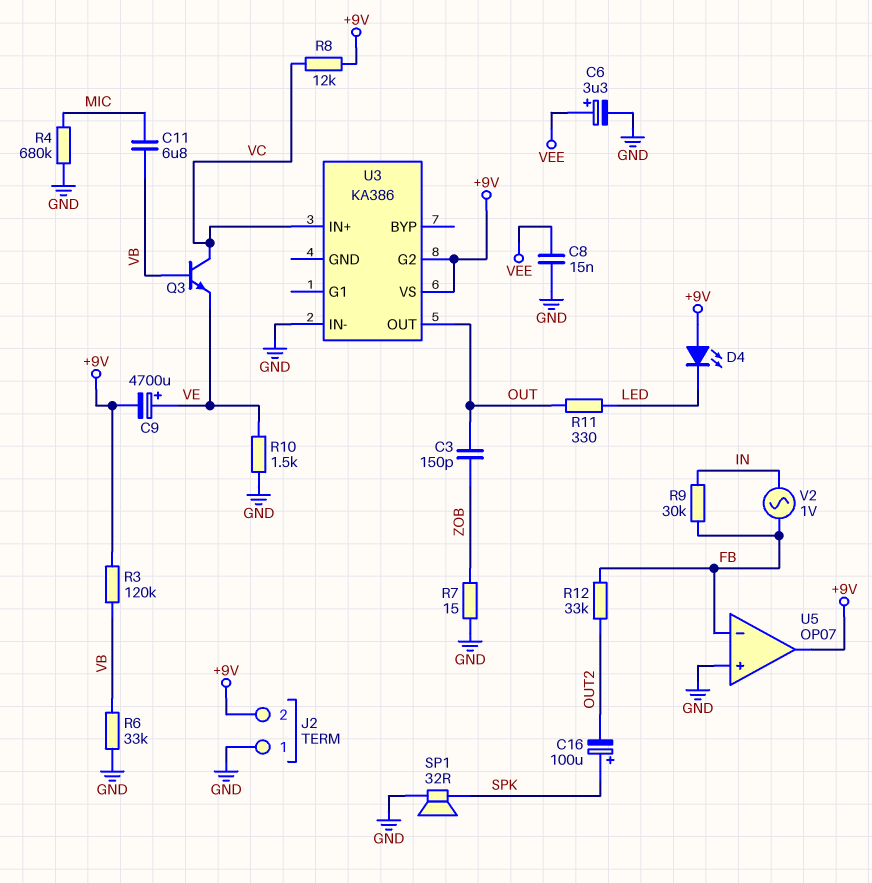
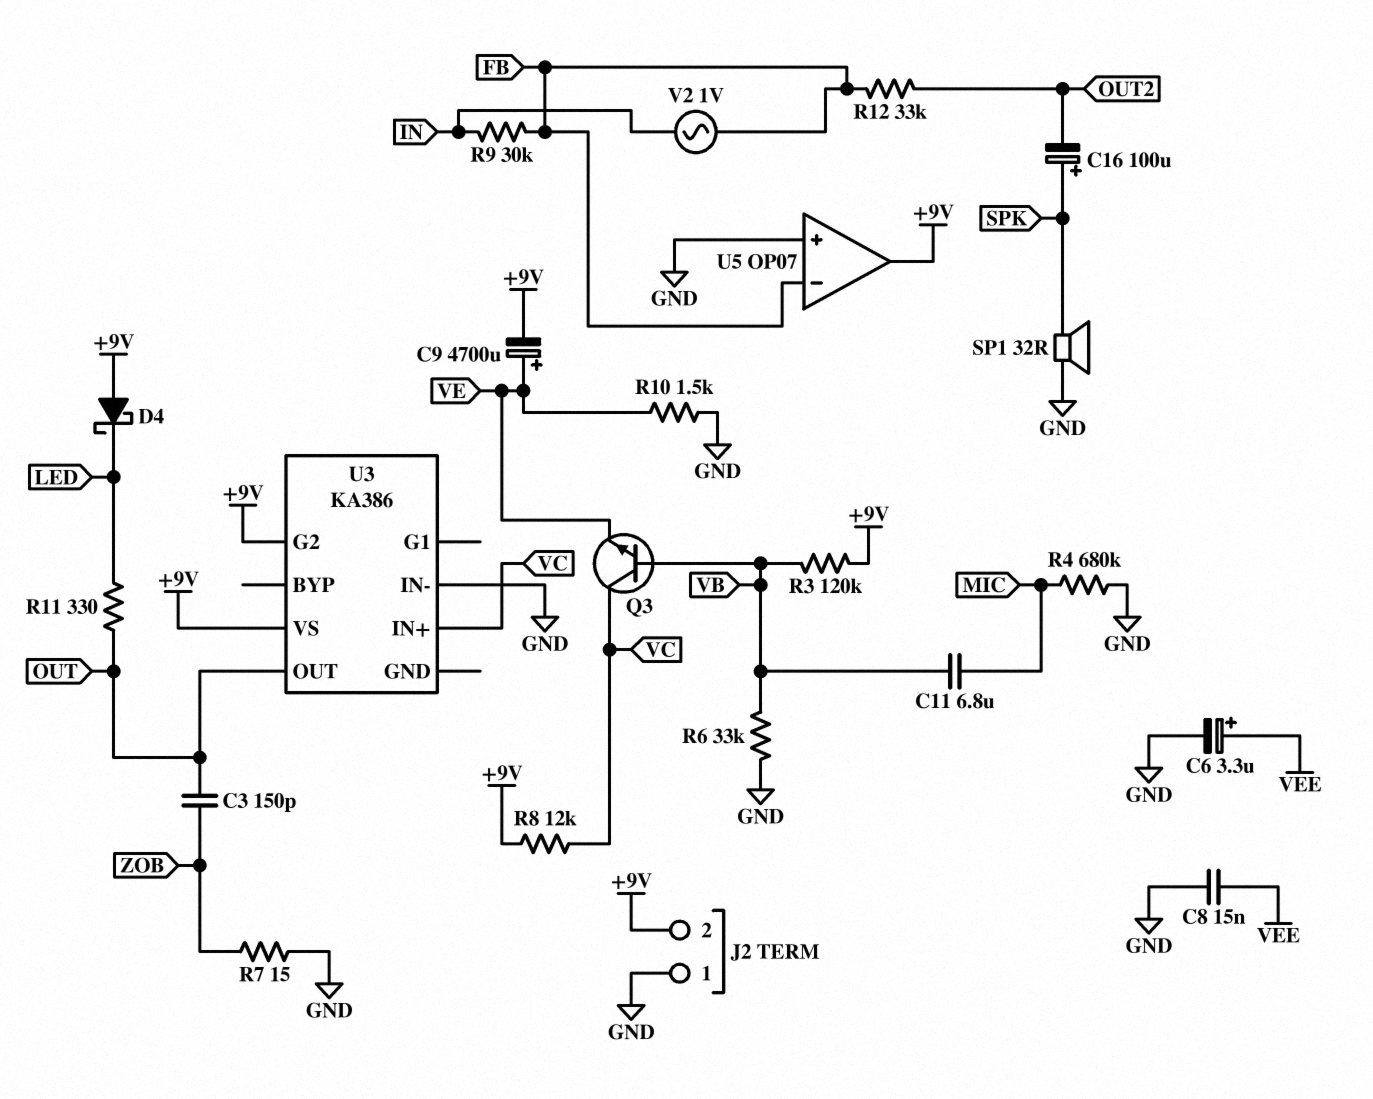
D4: LED (A +9V, K LED) -> schottky (A +9V, K LED)

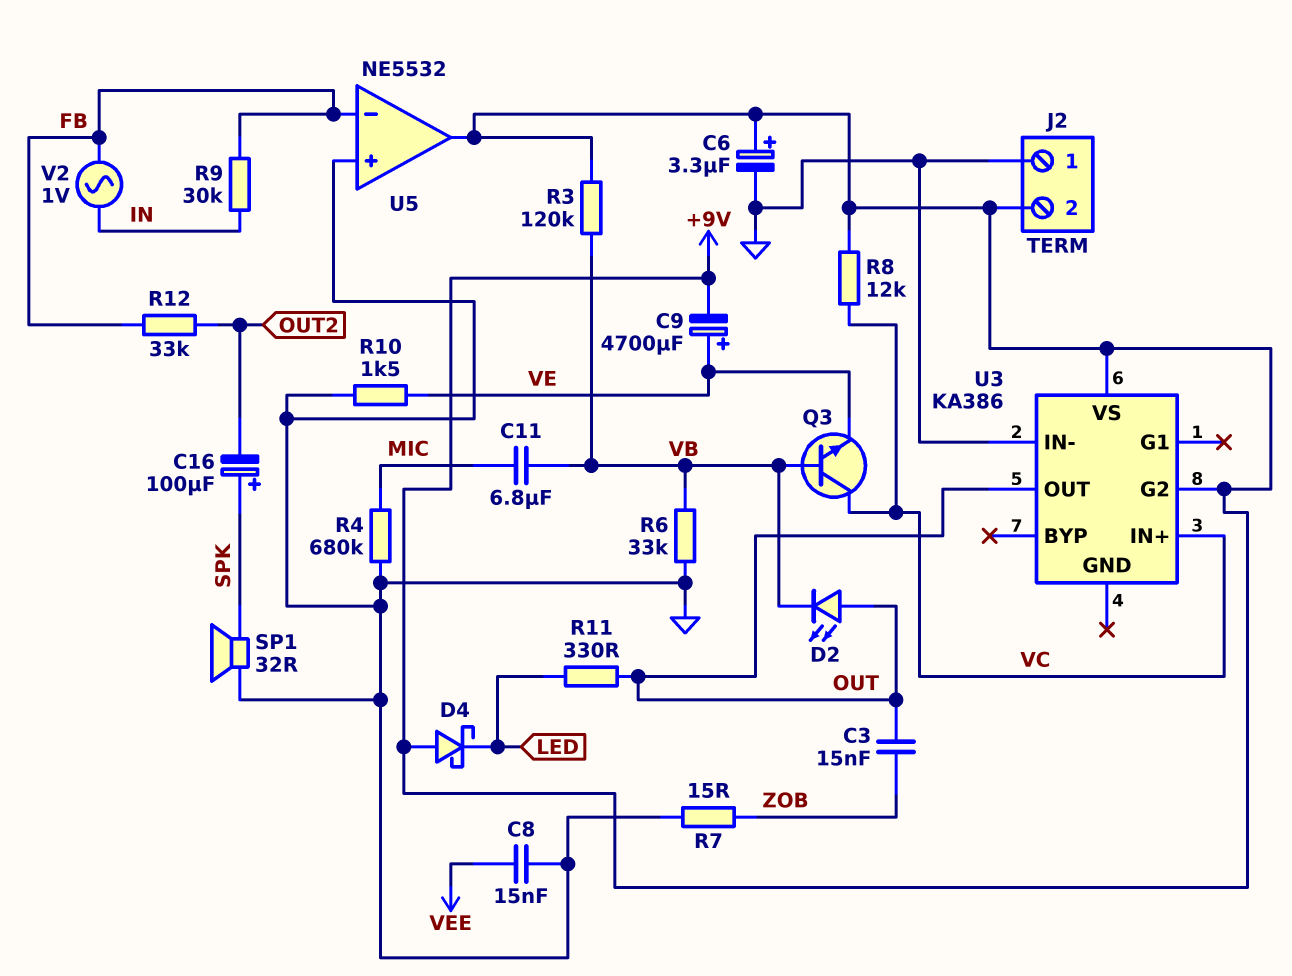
C3: 150pF (OUT, ZOB) -> 15nF (OUT, ZOB)
C6: 3.3uF (plus VEE, minus GND) -> 3.3uF (plus +9V, minus GND)
D2: none -> LED (A OUT, K VB)
U5: OP07 -> NE5532

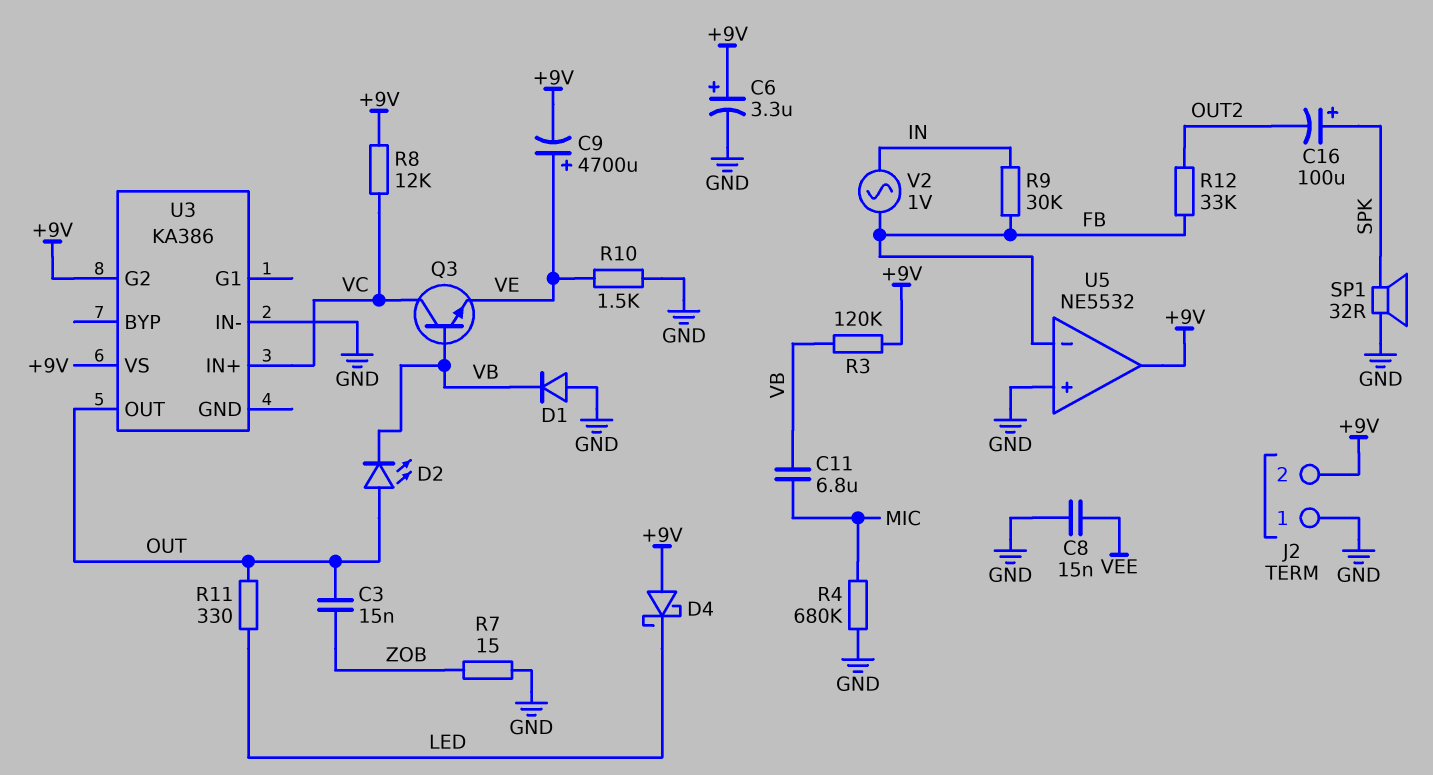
D1: none -> diode (A GND, K VB)
R6: 33k (GND, VB) -> none

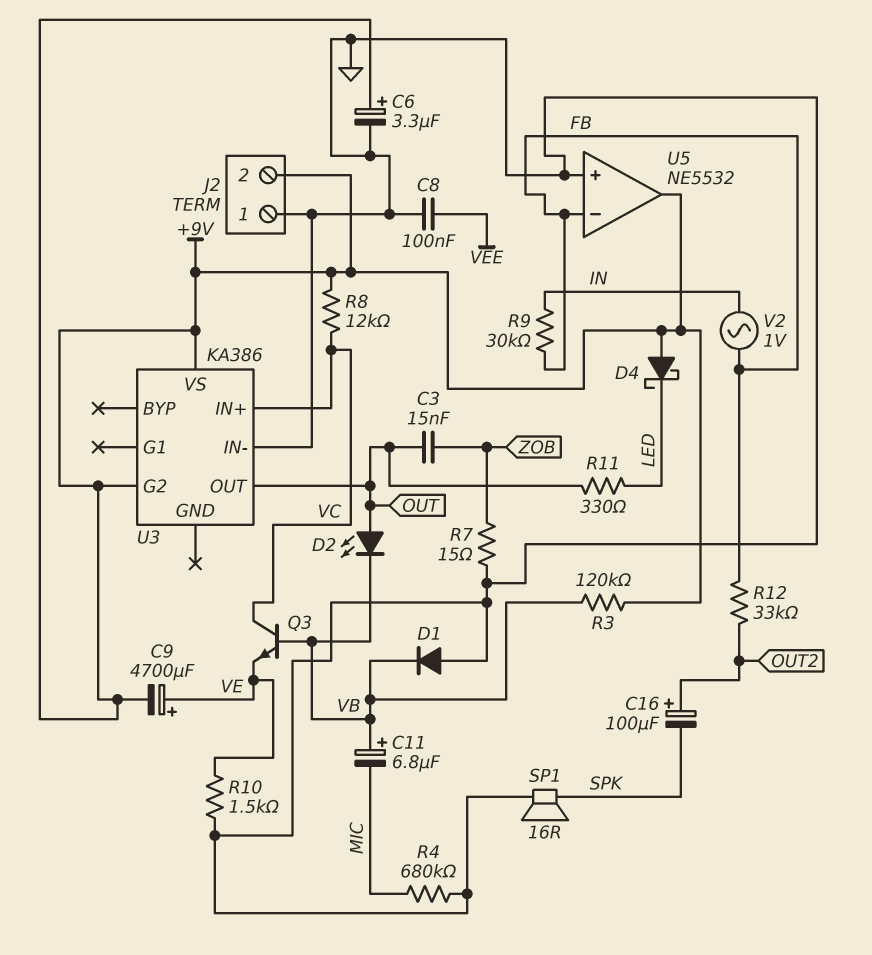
C8: 15nF (GND, VEE) -> 100nF (GND, VEE)
C11: 6.8uF (MIC, VB) -> 6.8uF (plus VB, minus MIC)
C16: 100uF (plus SPK, minus OUT2) -> 100uF (plus OUT2, minus SPK)
SP1: speaker 32R (GND, SPK) -> speaker 16R (GND, SPK)

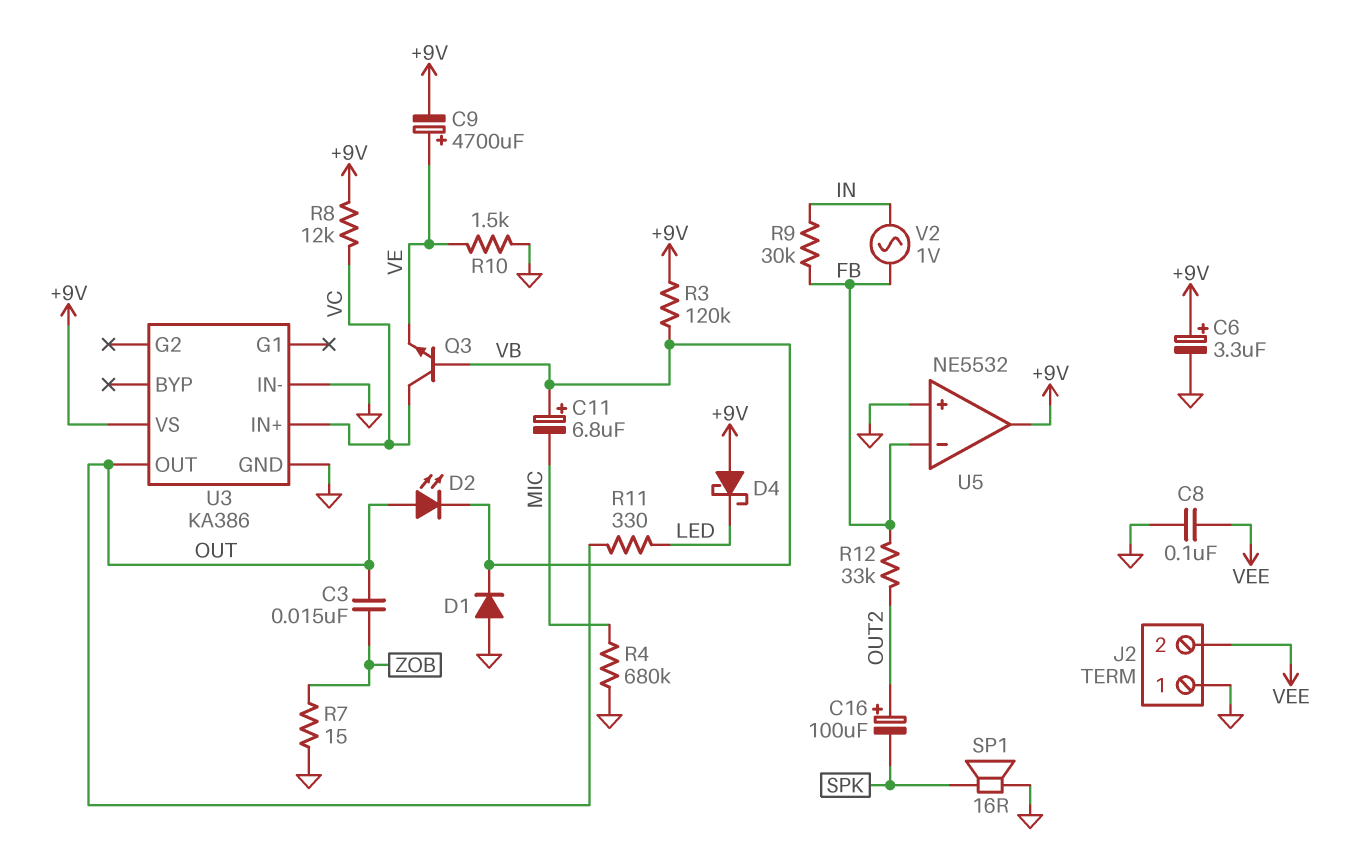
J2 pin 2: +9V -> VEE
U3 pin G2: +9V -> none
U3 pin GND: none -> GND

